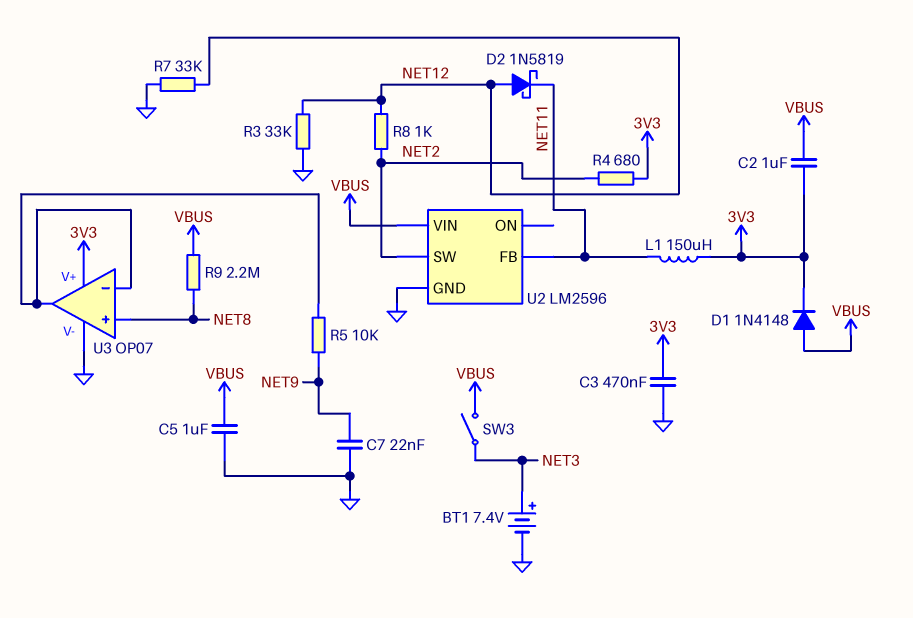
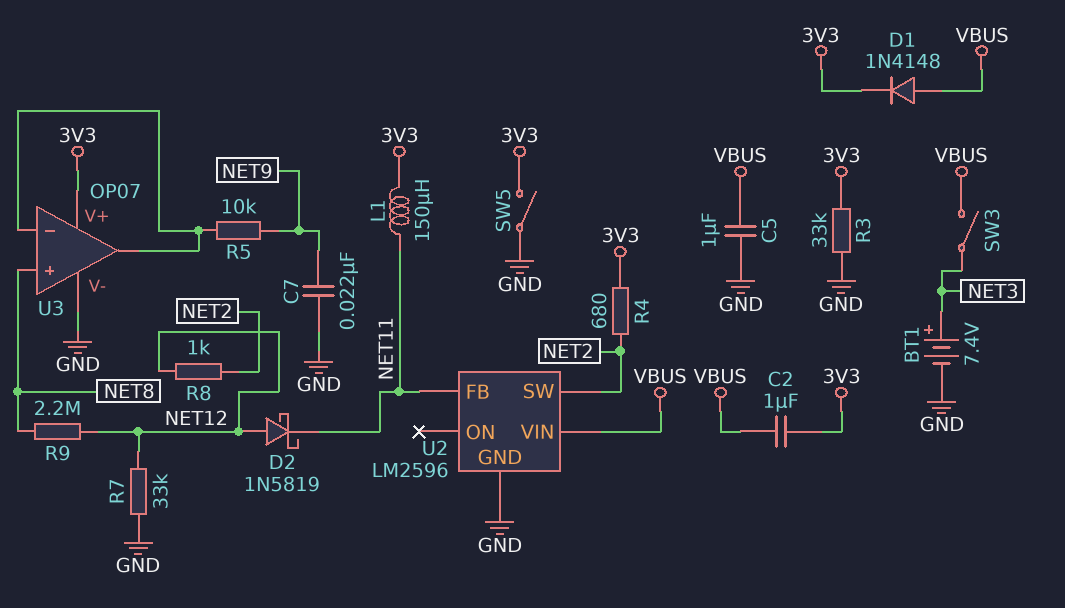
C3: 470nF (3V3, GND) -> none
R3: 33k (GND, NET12) -> 33k (3V3, GND)
R9: 2.2M (NET8, VBUS) -> 2.2M (NET8, NET12)
SW5: none -> switch (3V3, GND)

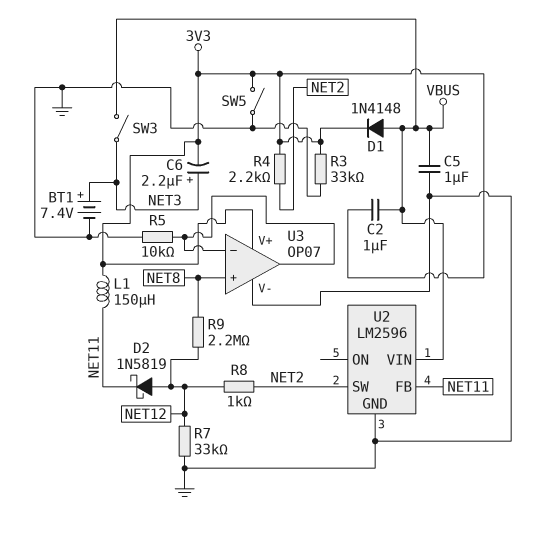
C6: none -> 2.2uF (plus NET3, minus 3V3)
C7: 22nF (GND, NET9) -> none
R4: 680 (3V3, NET2) -> 2.2k (3V3, NET2)
R5: 10k (NET9, U3/in-) -> 10k (GND, U3/in-)

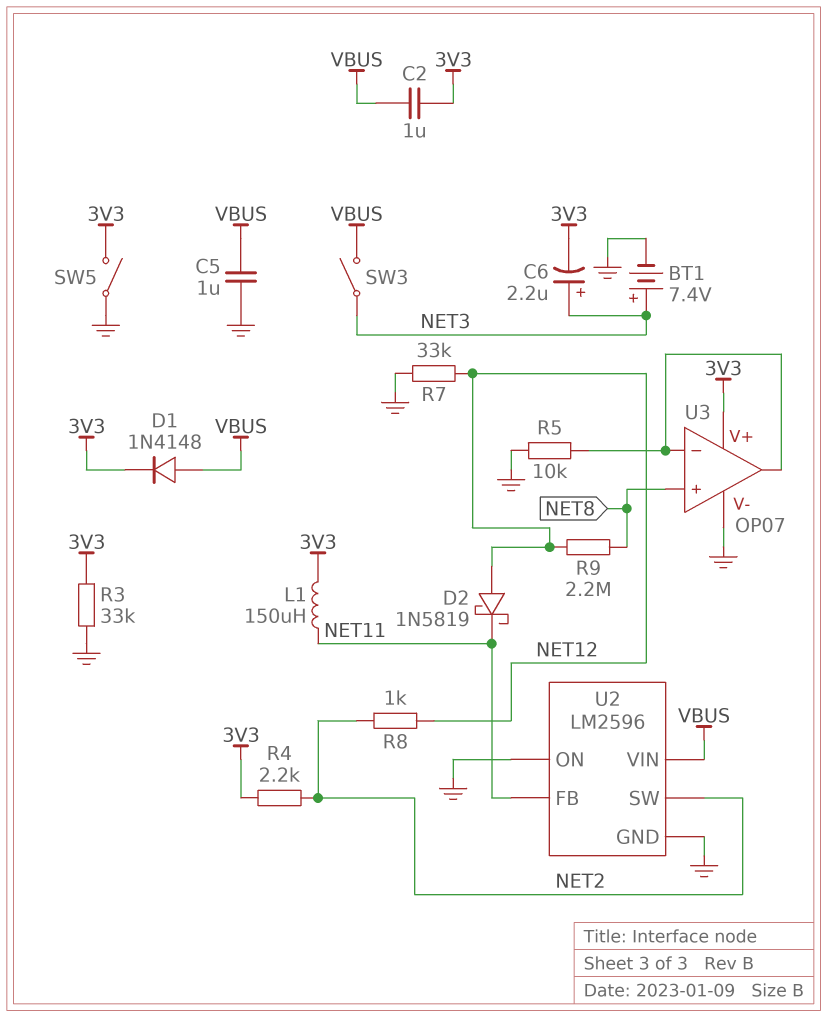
U2 pin ON: none -> GND

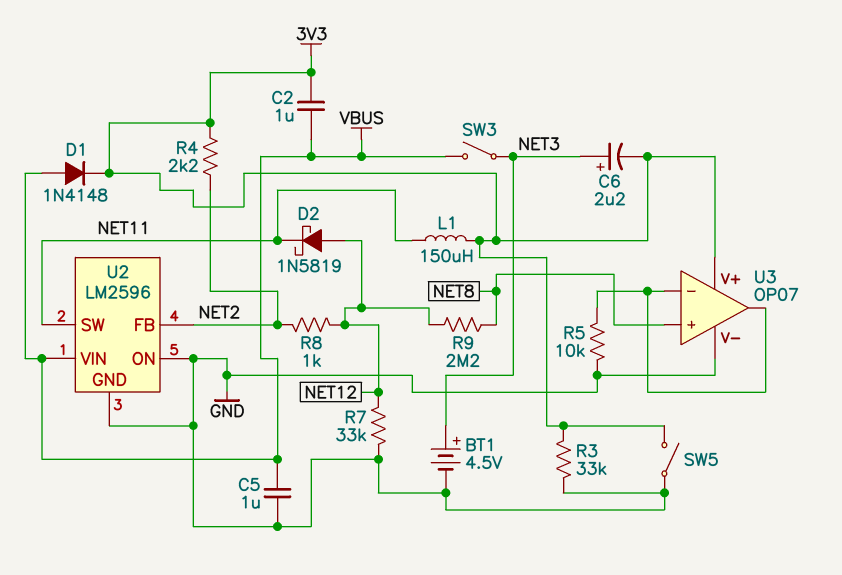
BT1: 7.4V (plus NET3, minus GND) -> 4.5V (plus NET3, minus GND)
U2 pin FB: NET11 -> NET2
U2 pin SW: NET2 -> NET11

